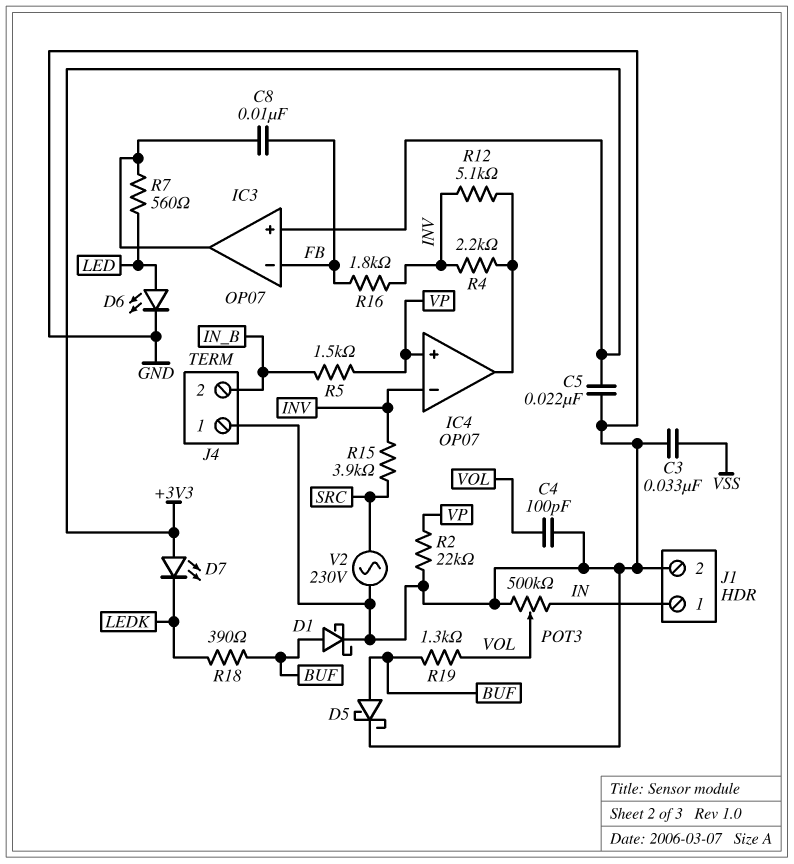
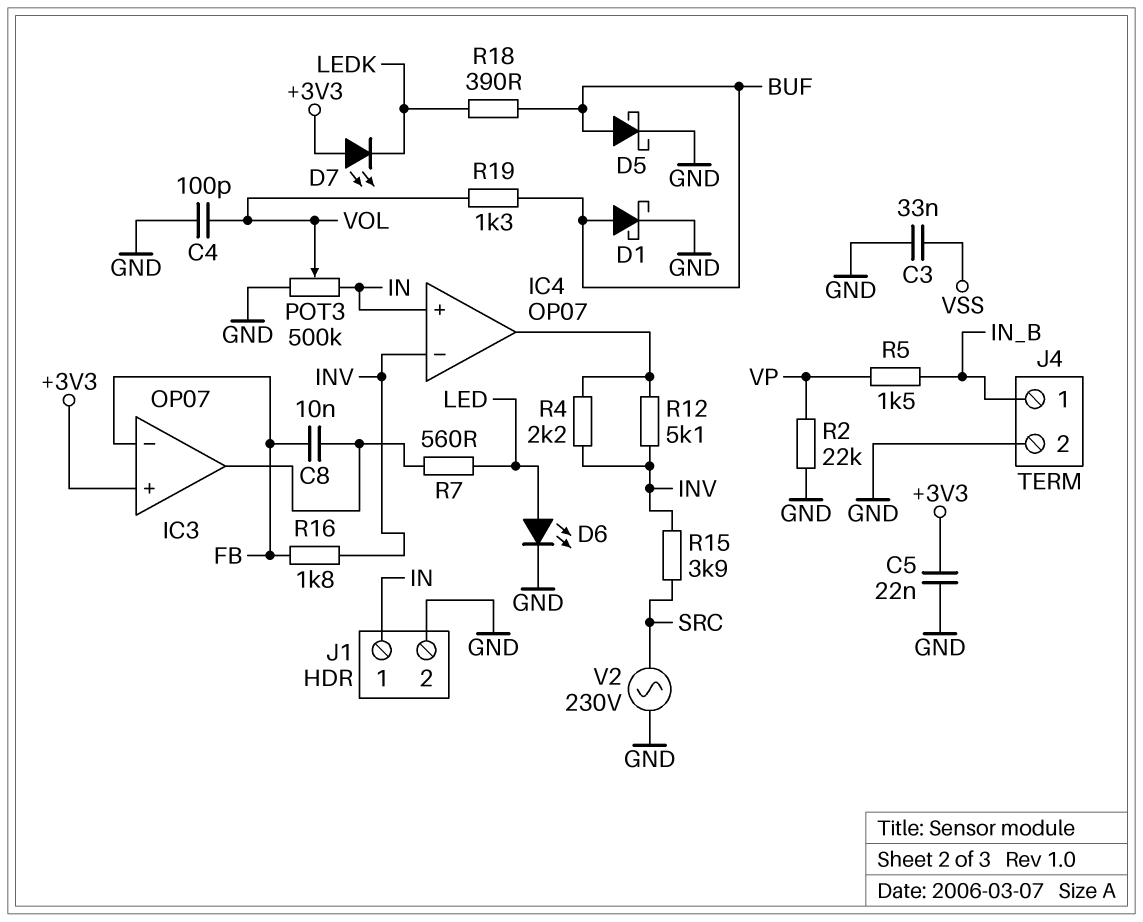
IC4 pin in+: VP -> IN
J4 pin 1: GND -> IN_B
J4 pin 2: IN_B -> GND

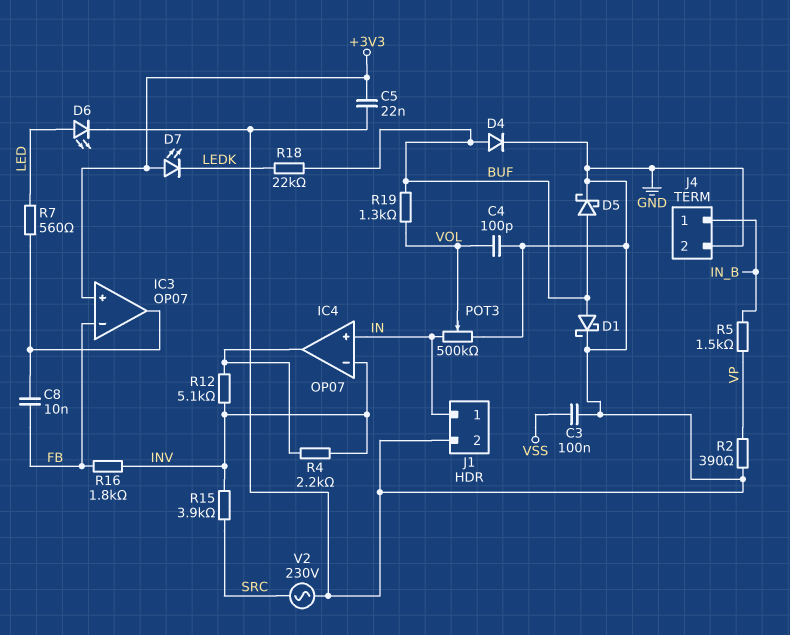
C3: 33nF (GND, VSS) -> 100nF (GND, VSS)
D4: none -> diode (A BUF, K GND)
R2: 22k (GND, VP) -> 390 (GND, VP)
R18: 390 (BUF, LEDK) -> 22k (BUF, LEDK)

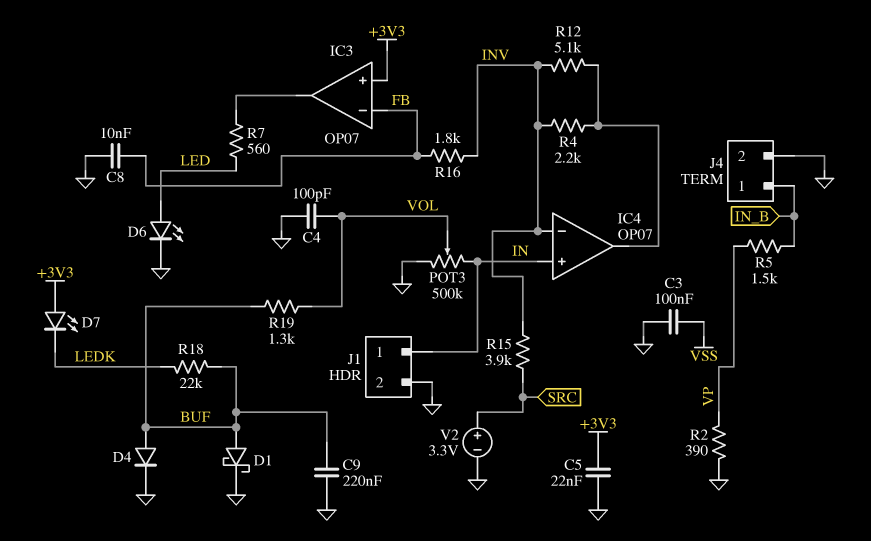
C8: 10nF (FB, IC3/out) -> 10nF (FB, GND)
C9: none -> 220nF (BUF, GND)
D5: schottky (A BUF, K GND) -> none
V2: AC 230V (GND, SRC) -> 3.3V (plus SRC, minus GND)

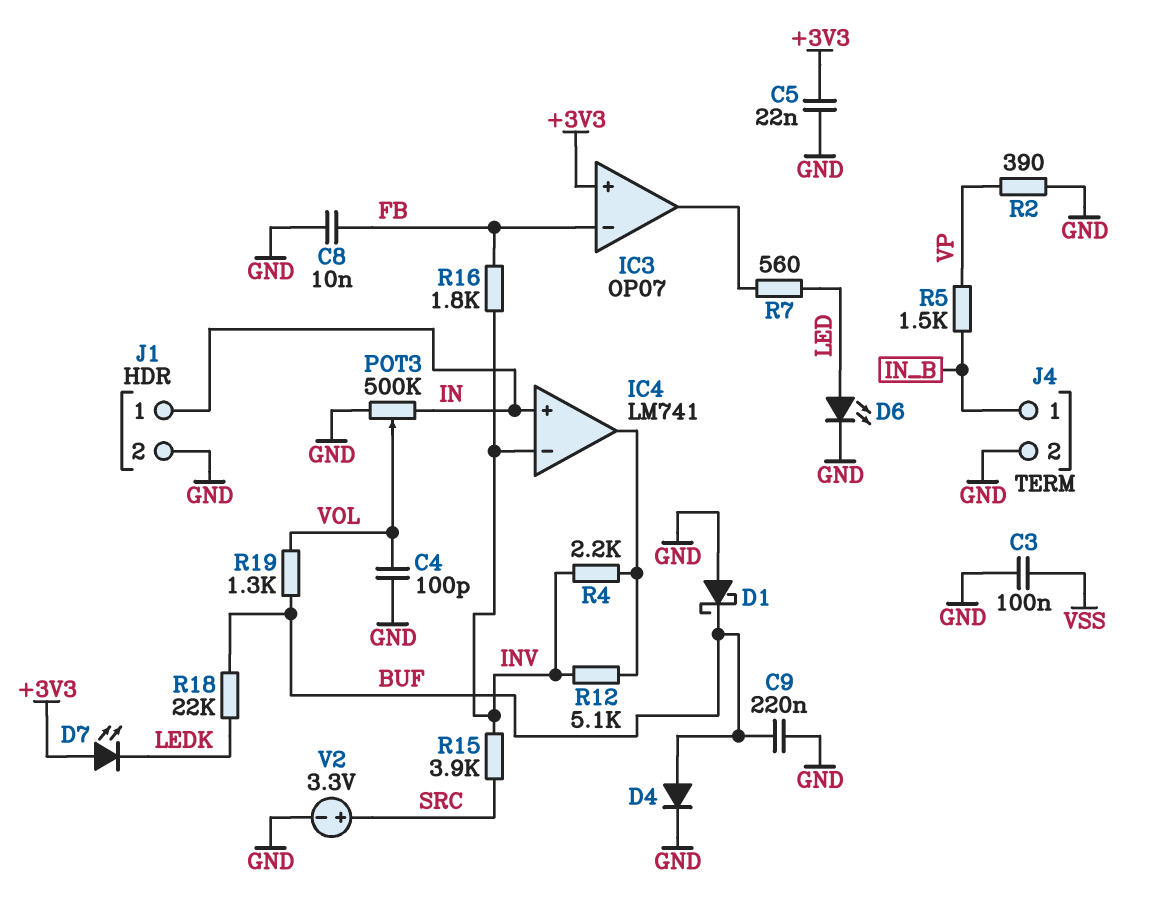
D1: schottky (A BUF, K GND) -> schottky (A GND, K BUF)
IC4: OP07 -> LM741

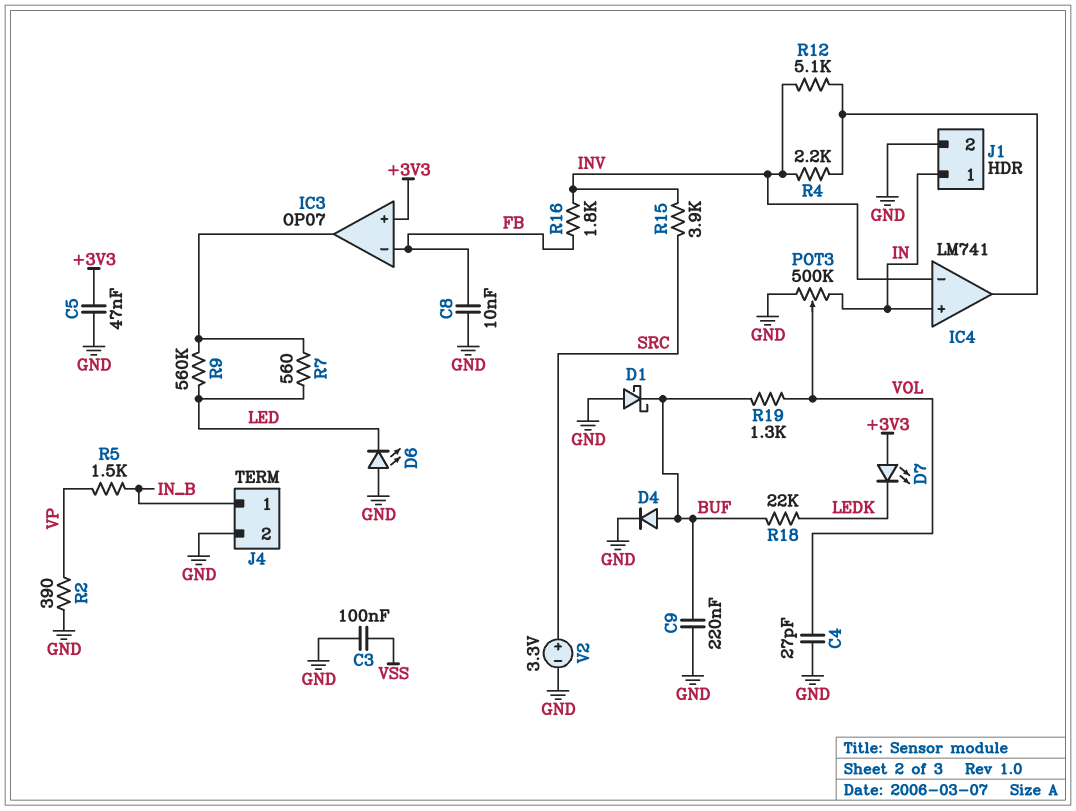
C4: 100pF (GND, VOL) -> 27pF (GND, VOL)
C5: 22nF (+3V3, GND) -> 47nF (+3V3, GND)
D6: LED (A LED, K GND) -> LED (A GND, K LED)
R9: none -> 560k (IC3/out, LED)

